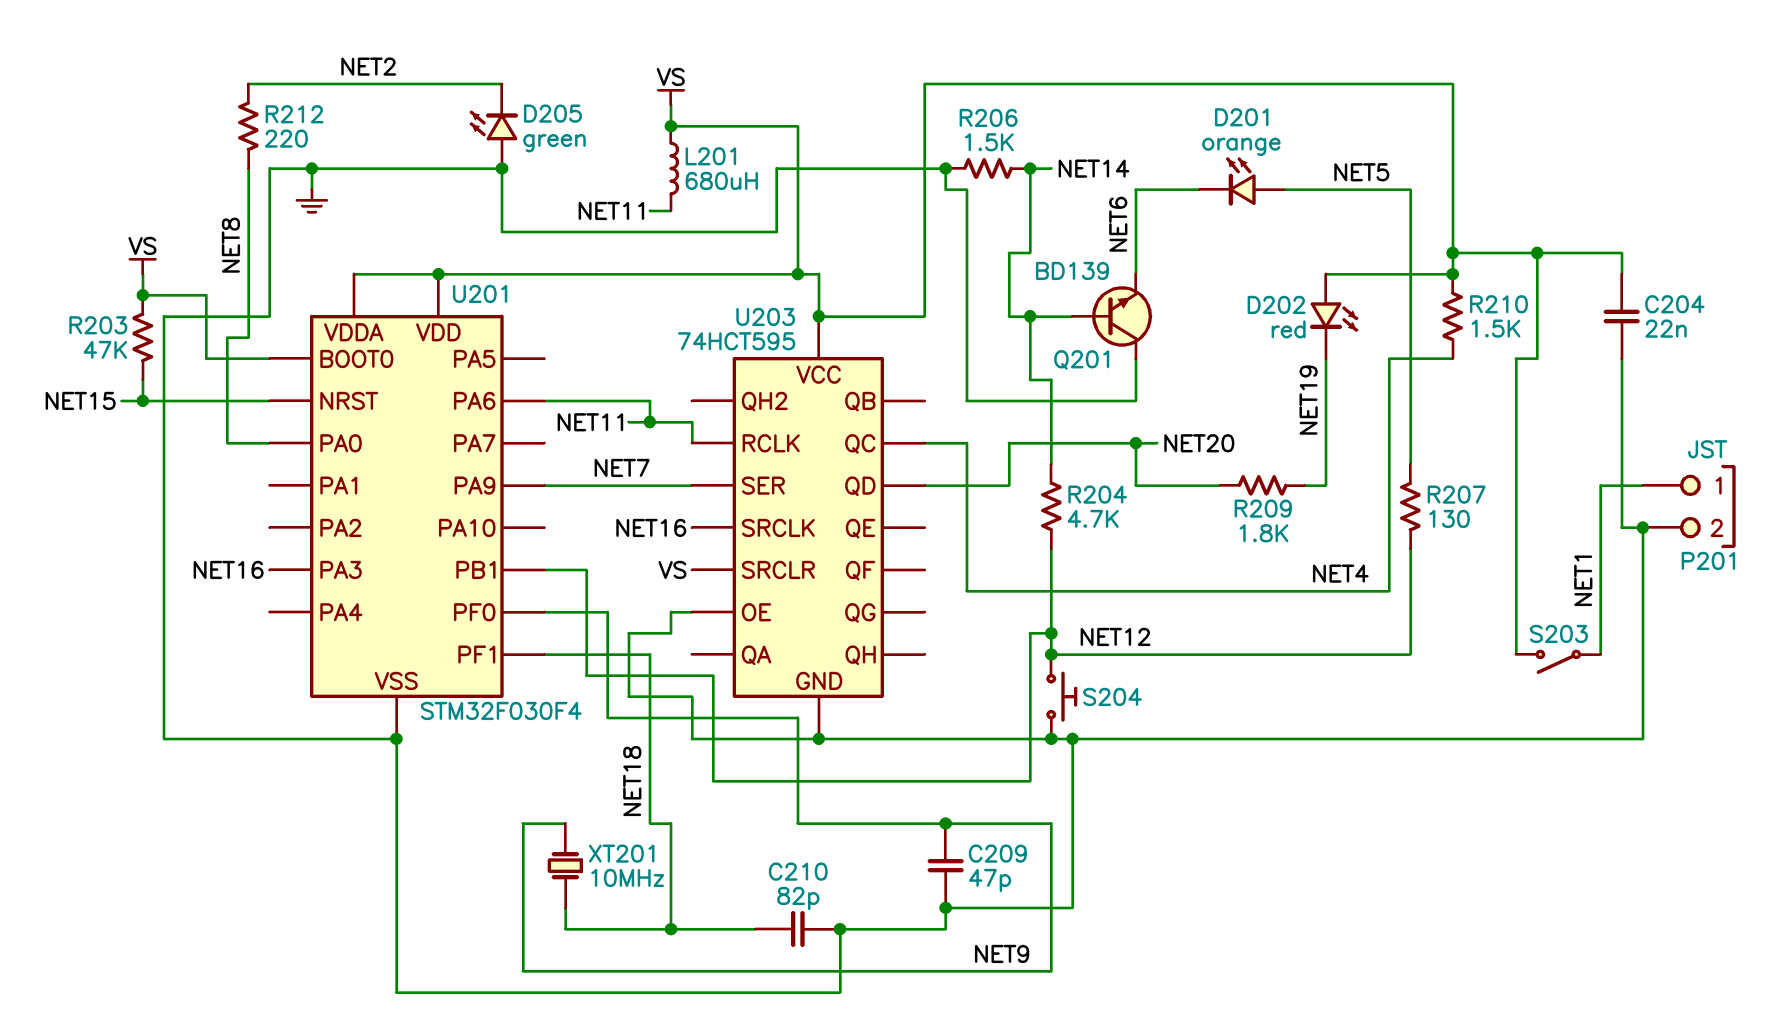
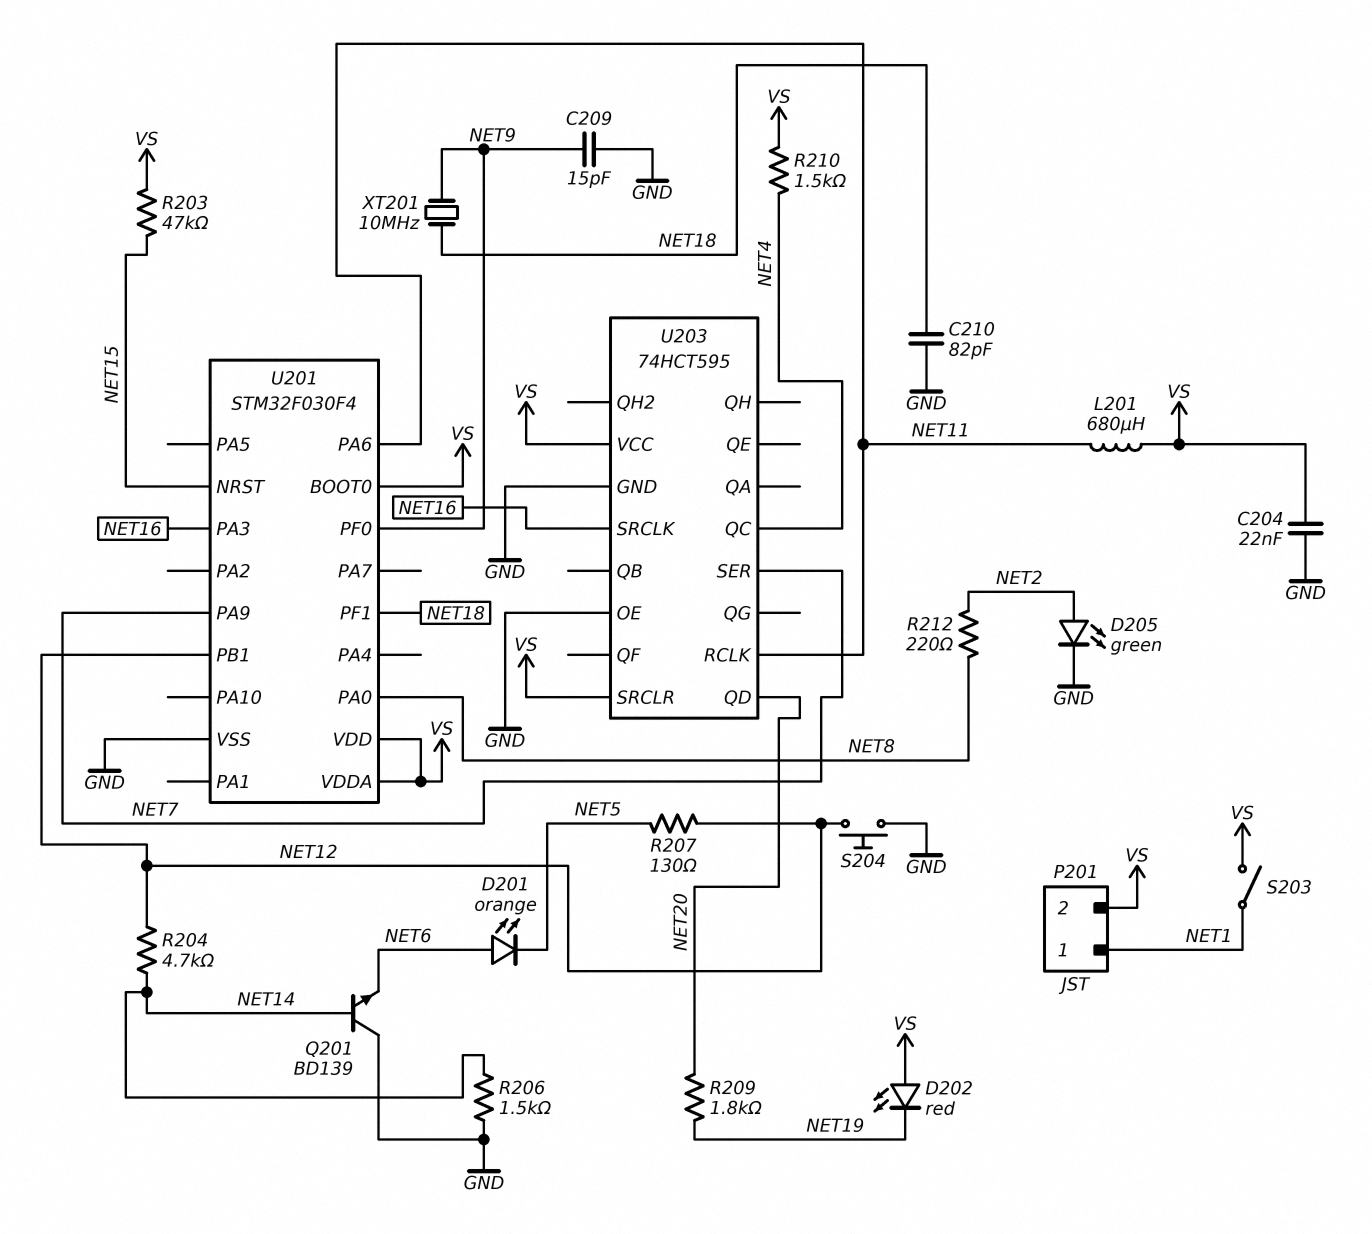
C209: 47pF (GND, NET9) -> 15pF (GND, NET9)
D201: LED orange (A NET5, K NET6) -> LED orange (A NET6, K NET5)
D205: LED green (A GND, K NET2) -> LED green (A NET2, K GND)
P201 pin 2: GND -> VS

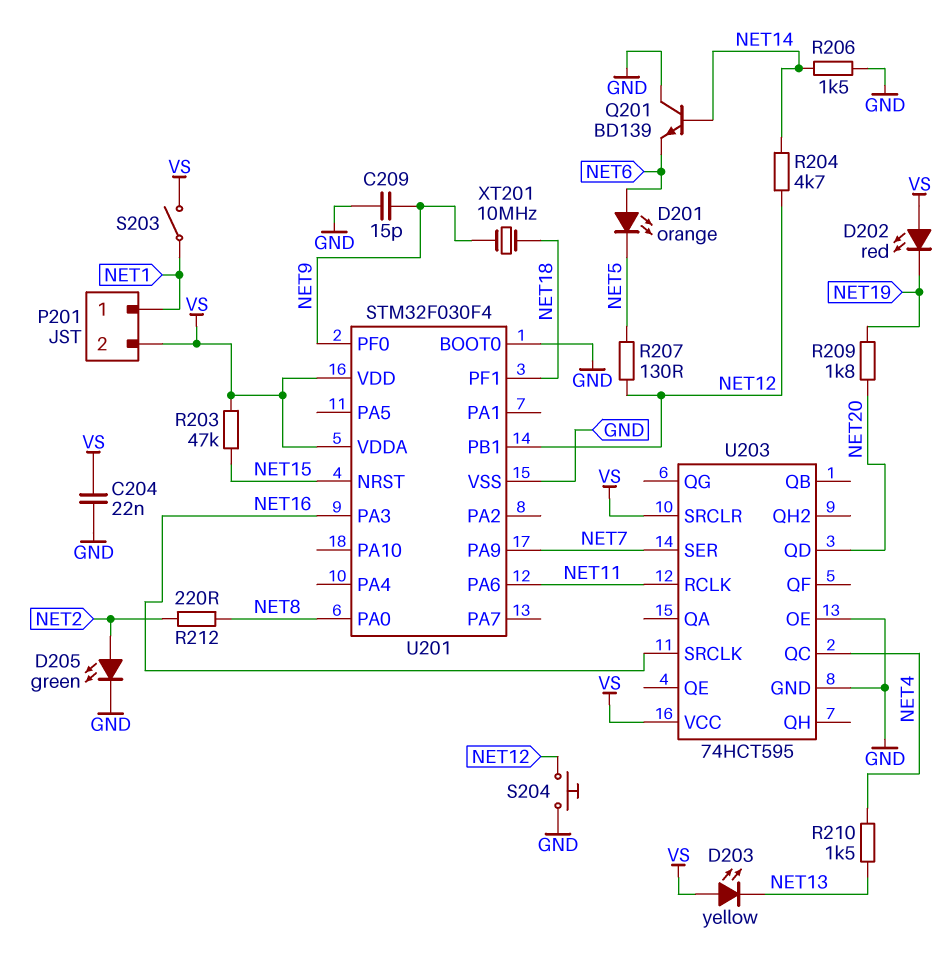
C210: 82pF (GND, NET18) -> none
D203: none -> LED yellow (A VS, K NET13)
L201: 680uH (NET11, VS) -> none
R210: 1.5k (NET4, VS) -> 1.5k (NET4, NET13)
U201 pin BOOT0: VS -> GND

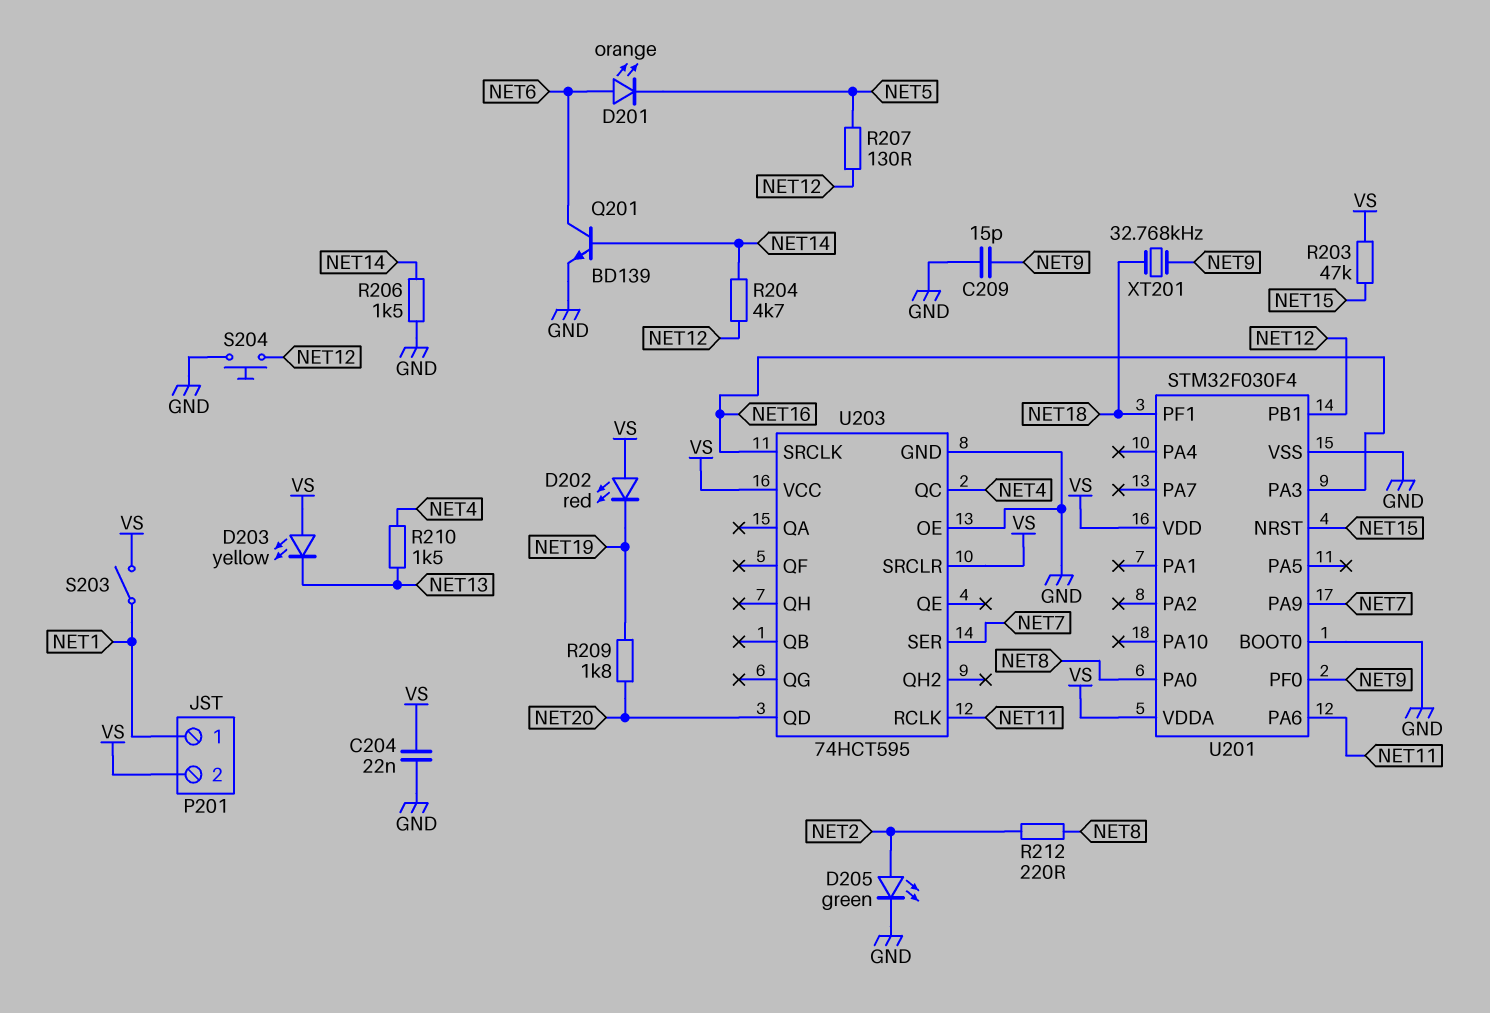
Q201: NPN BD139 (B NET14, C GND, E NET6) -> NPN BD139 (B NET14, C NET6, E GND)
XT201: 10MHz (NET9, NET18) -> 32.768kHz (NET9, NET18)

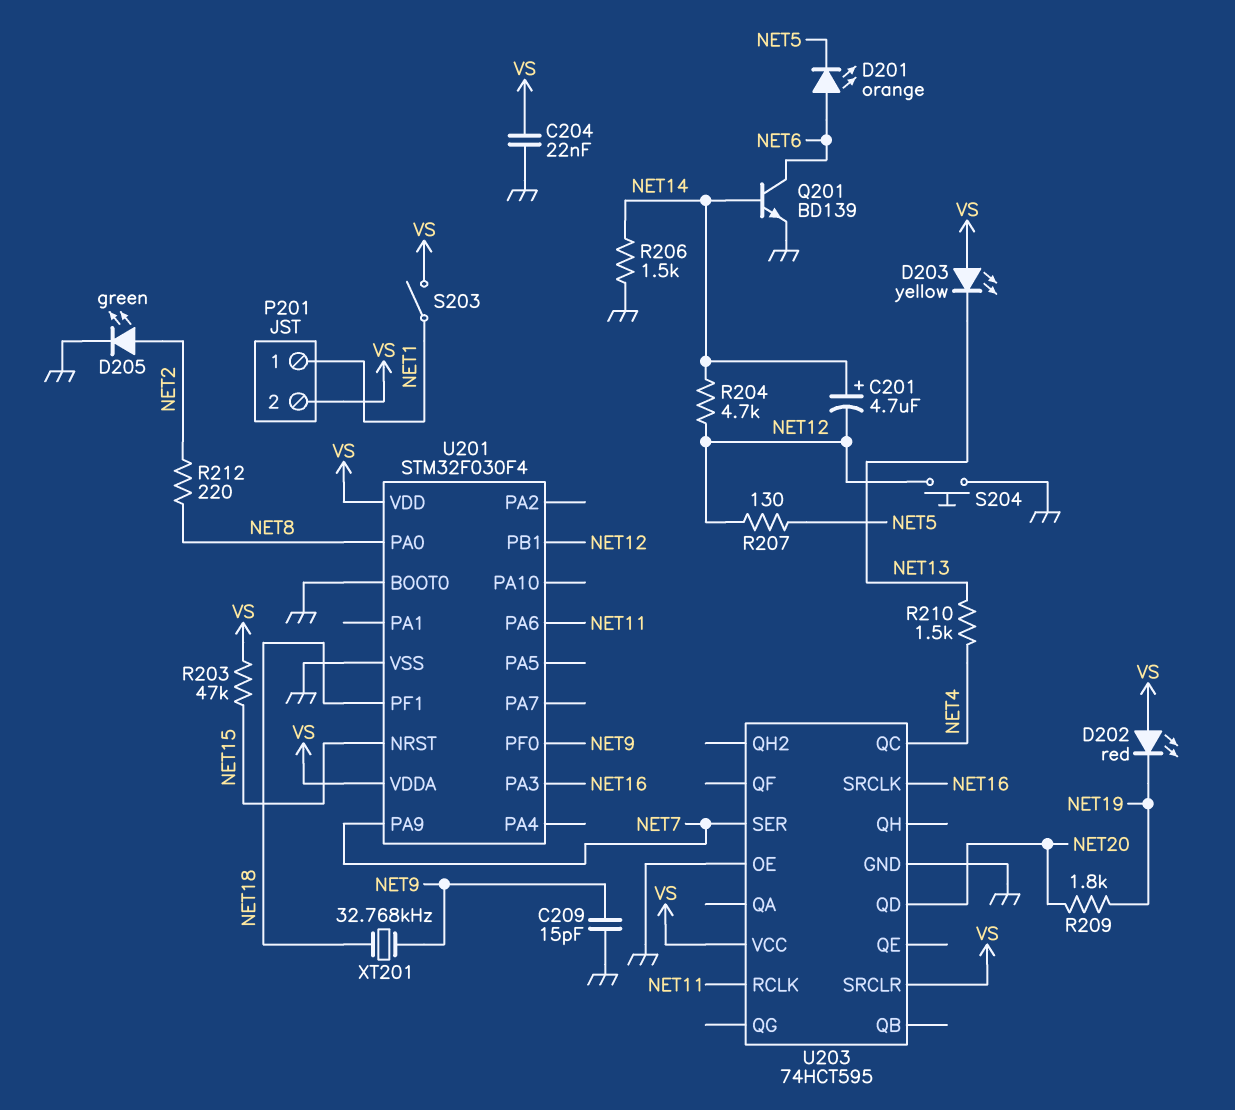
C201: none -> 4.7uF (plus NET14, minus NET12)

